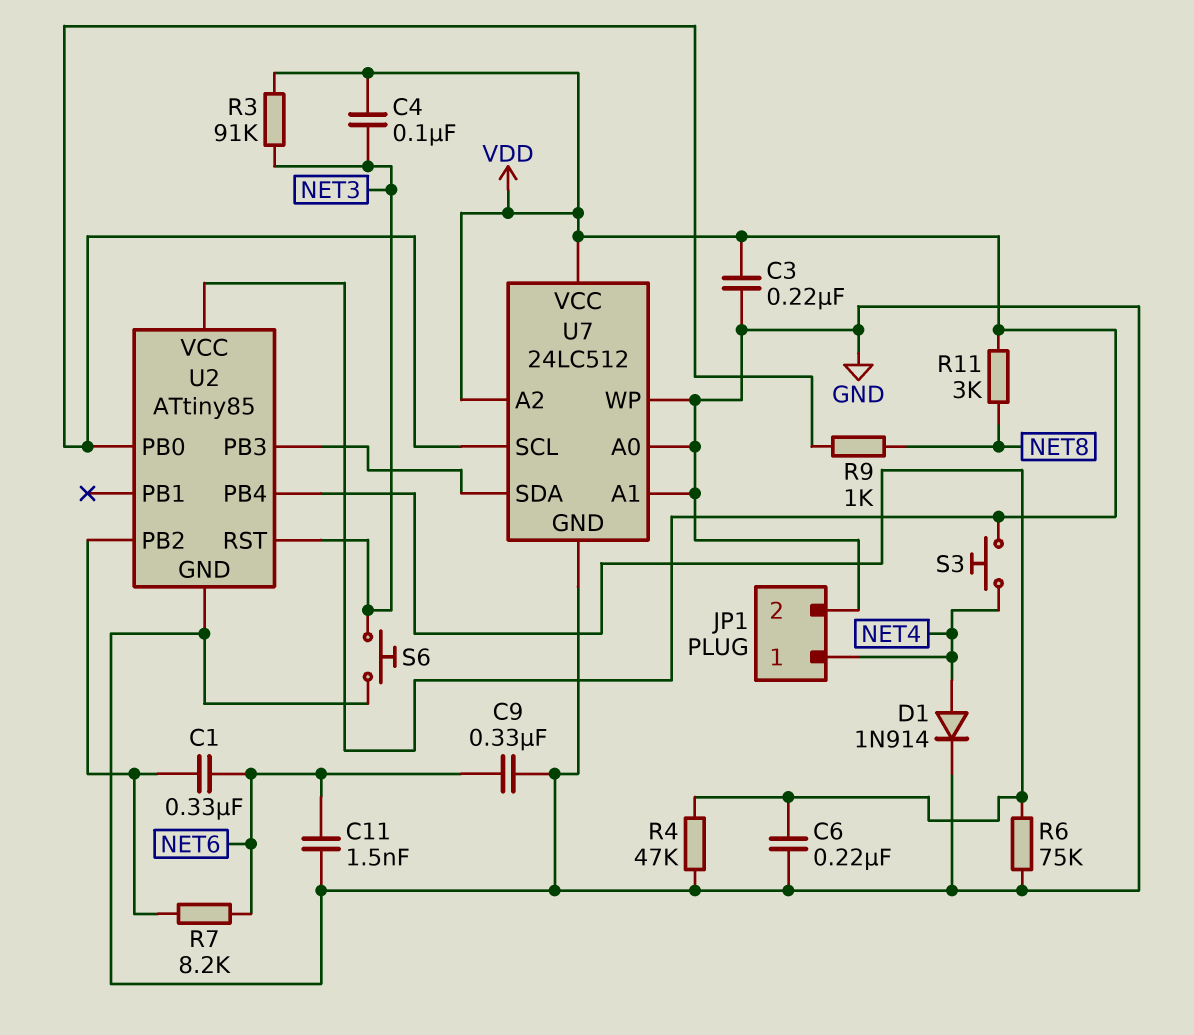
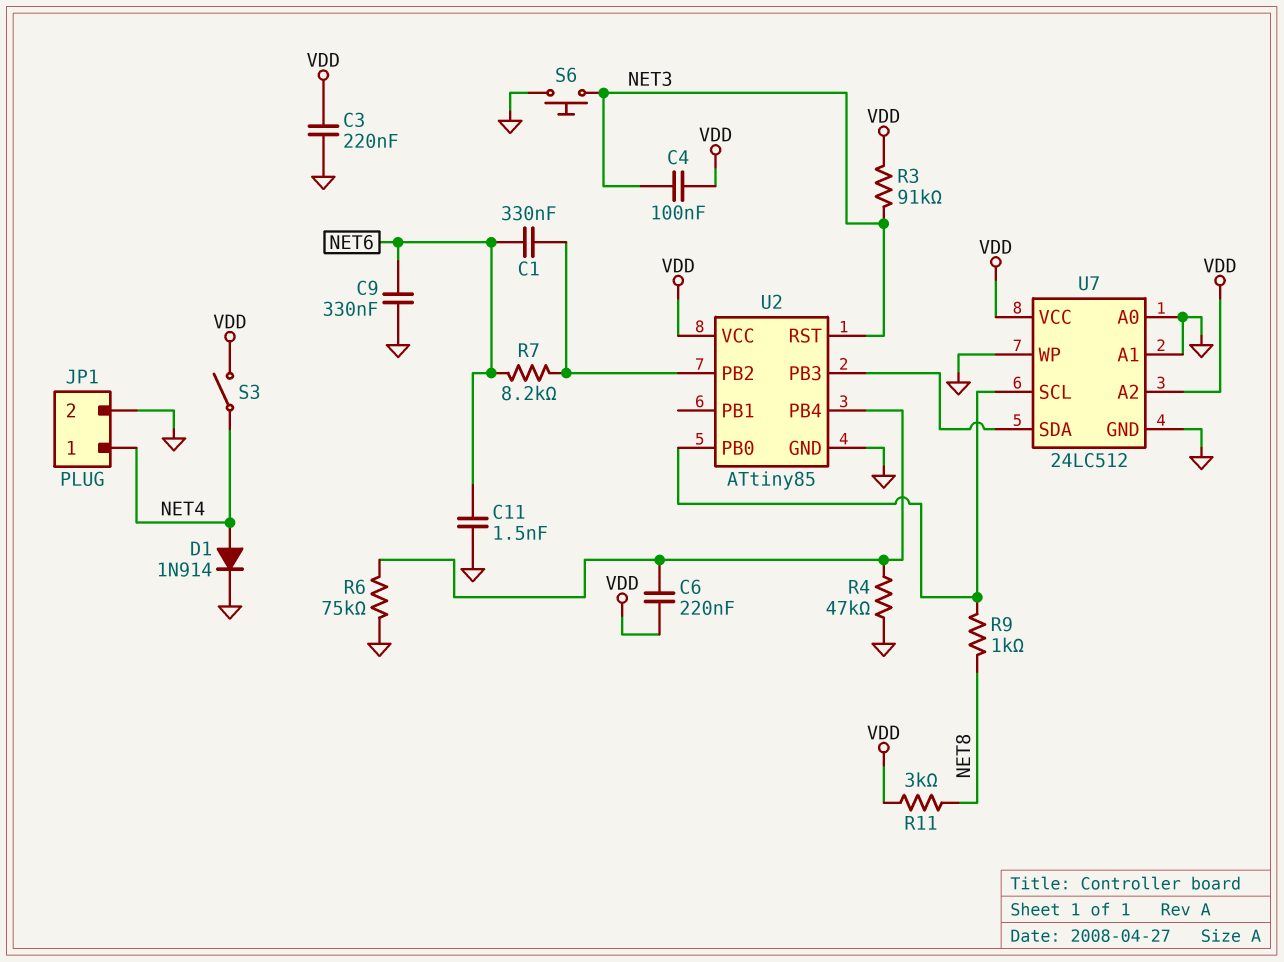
C6: 220nF (GND, U2/PB4) -> 220nF (U2/PB4, VDD)
S3: button (NET4, VDD) -> switch (NET4, VDD)

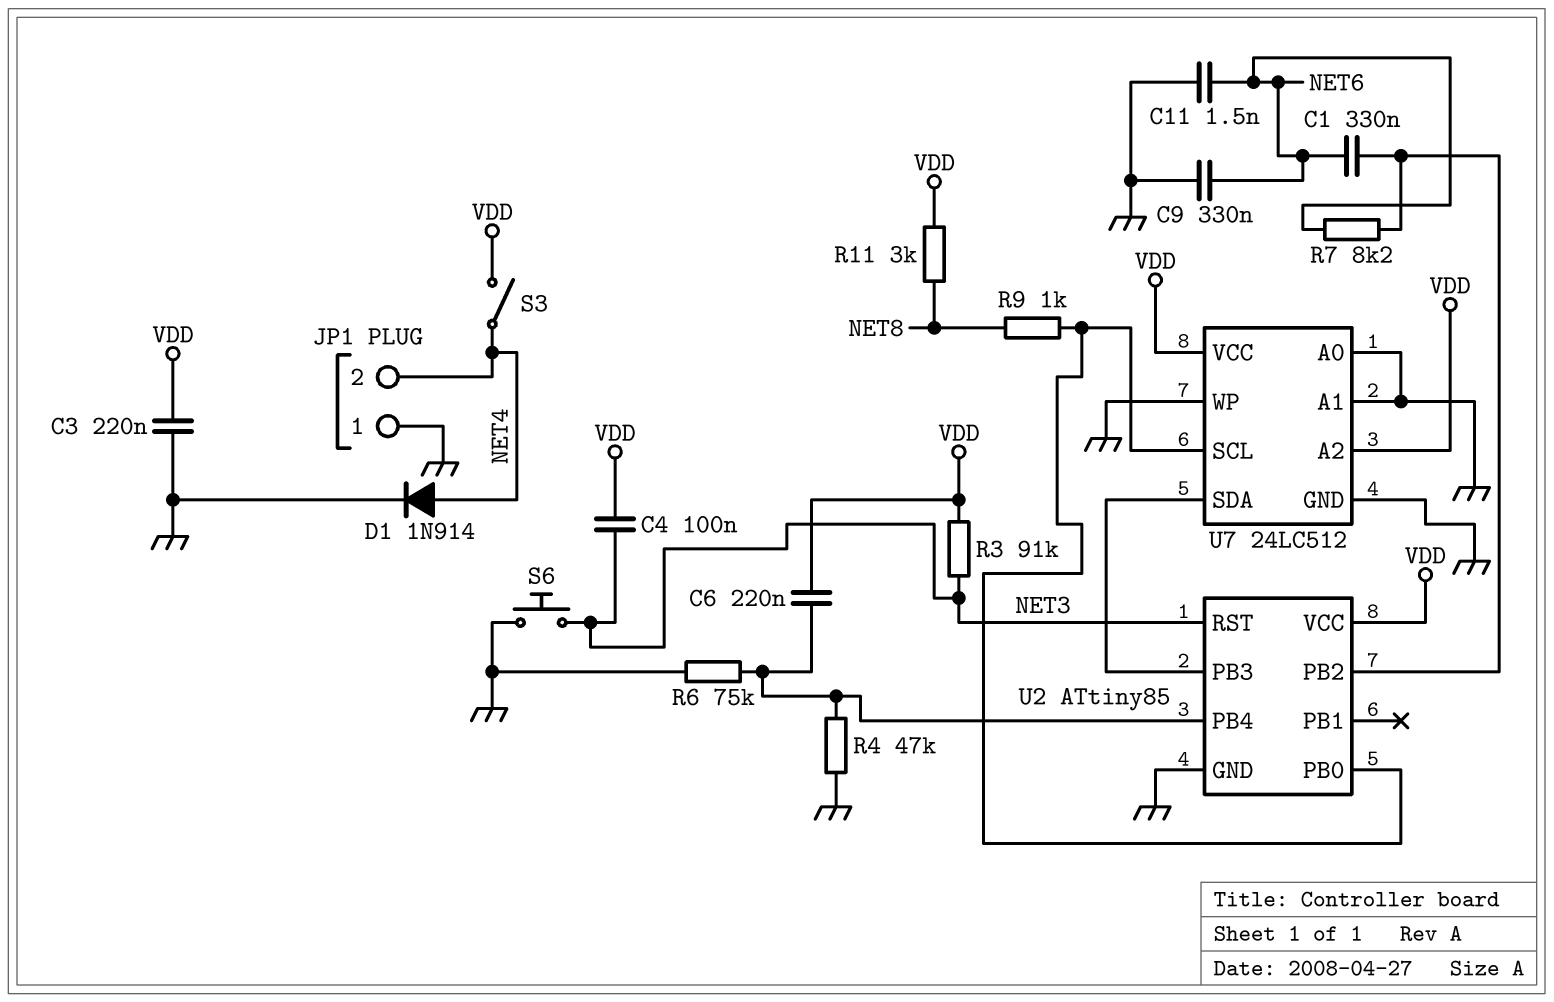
JP1 pin 1: NET4 -> GND
JP1 pin 2: GND -> NET4

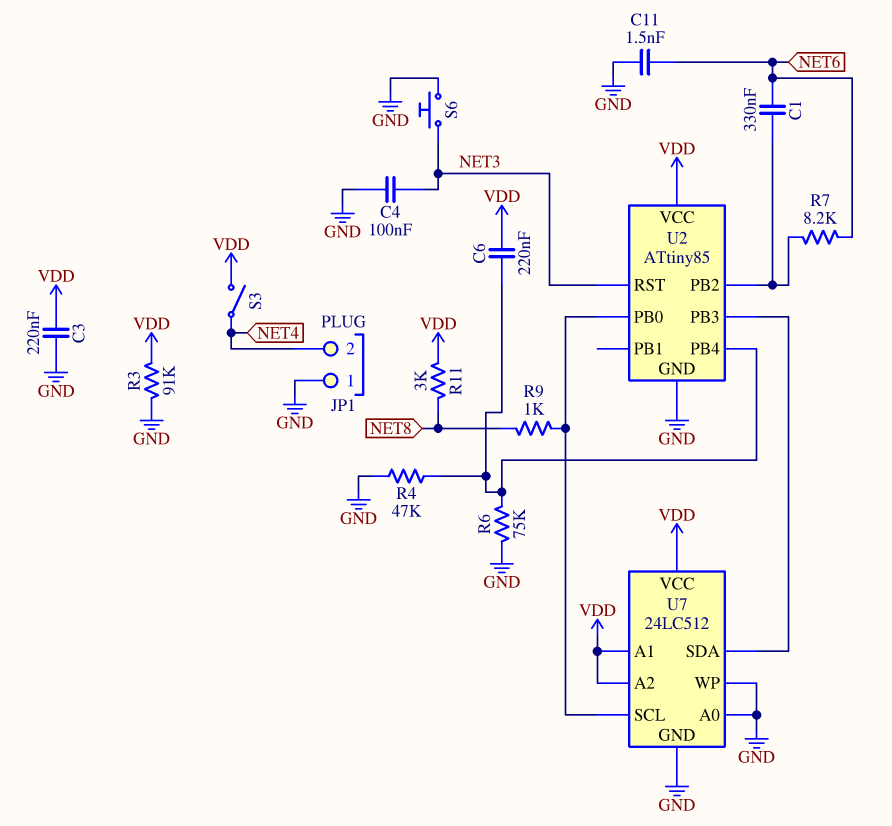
C4: 100nF (NET3, VDD) -> 100nF (GND, NET3)
C9: 330nF (GND, NET6) -> none
D1: diode 1N914 (A NET4, K GND) -> none
R3: 91k (NET3, VDD) -> 91k (GND, VDD)
U7 pin A1: GND -> VDD

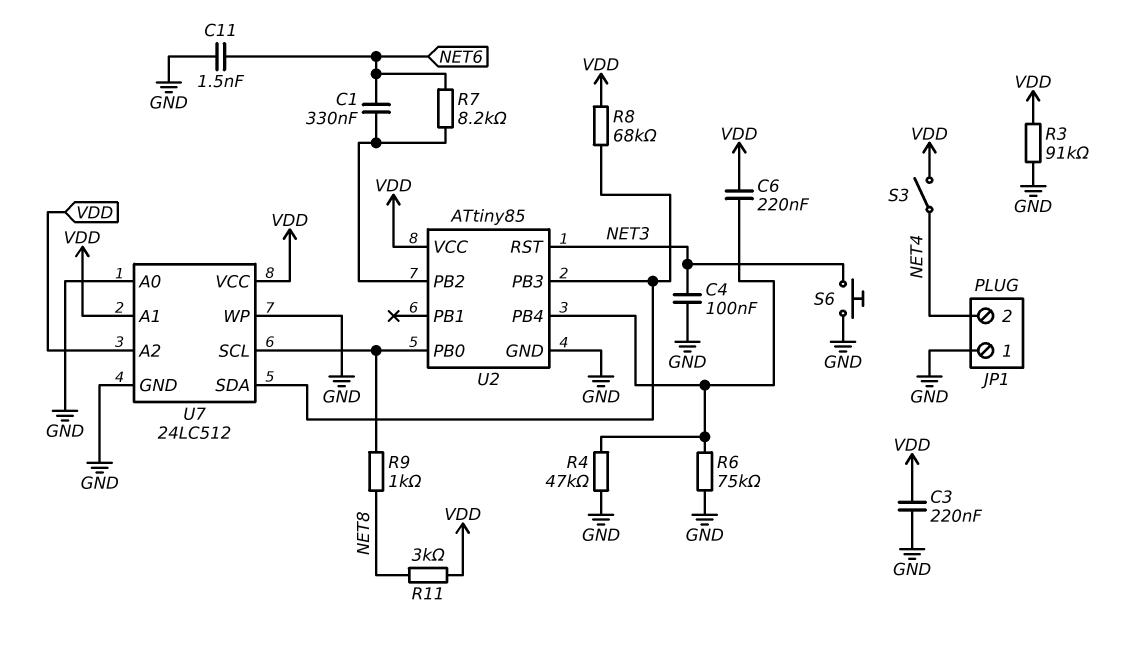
R8: none -> 68k (U2/PB3, VDD)

